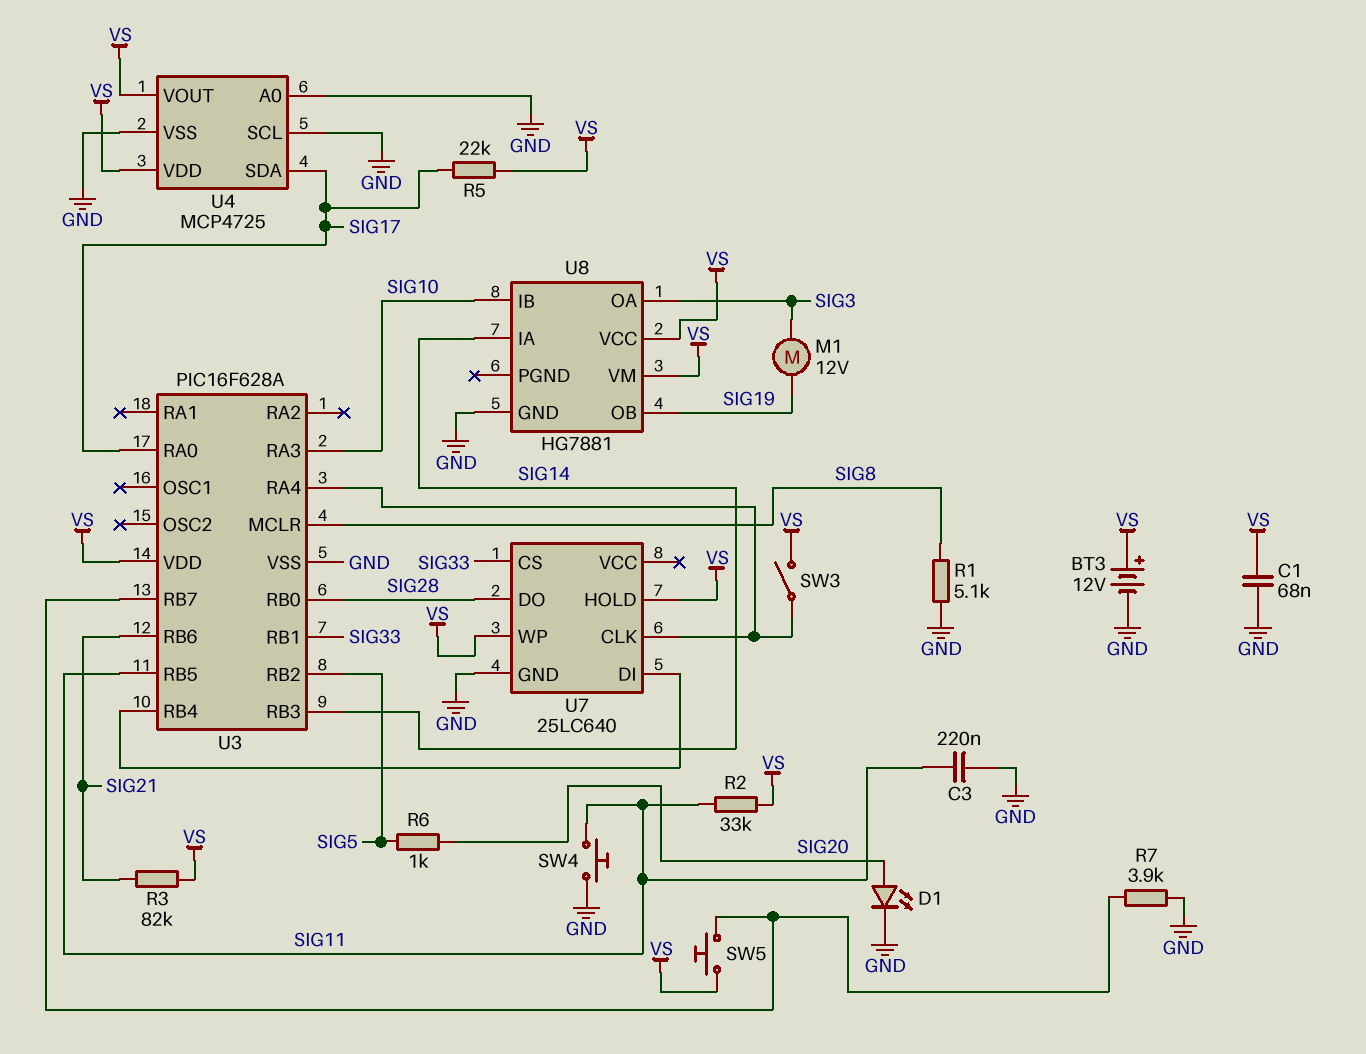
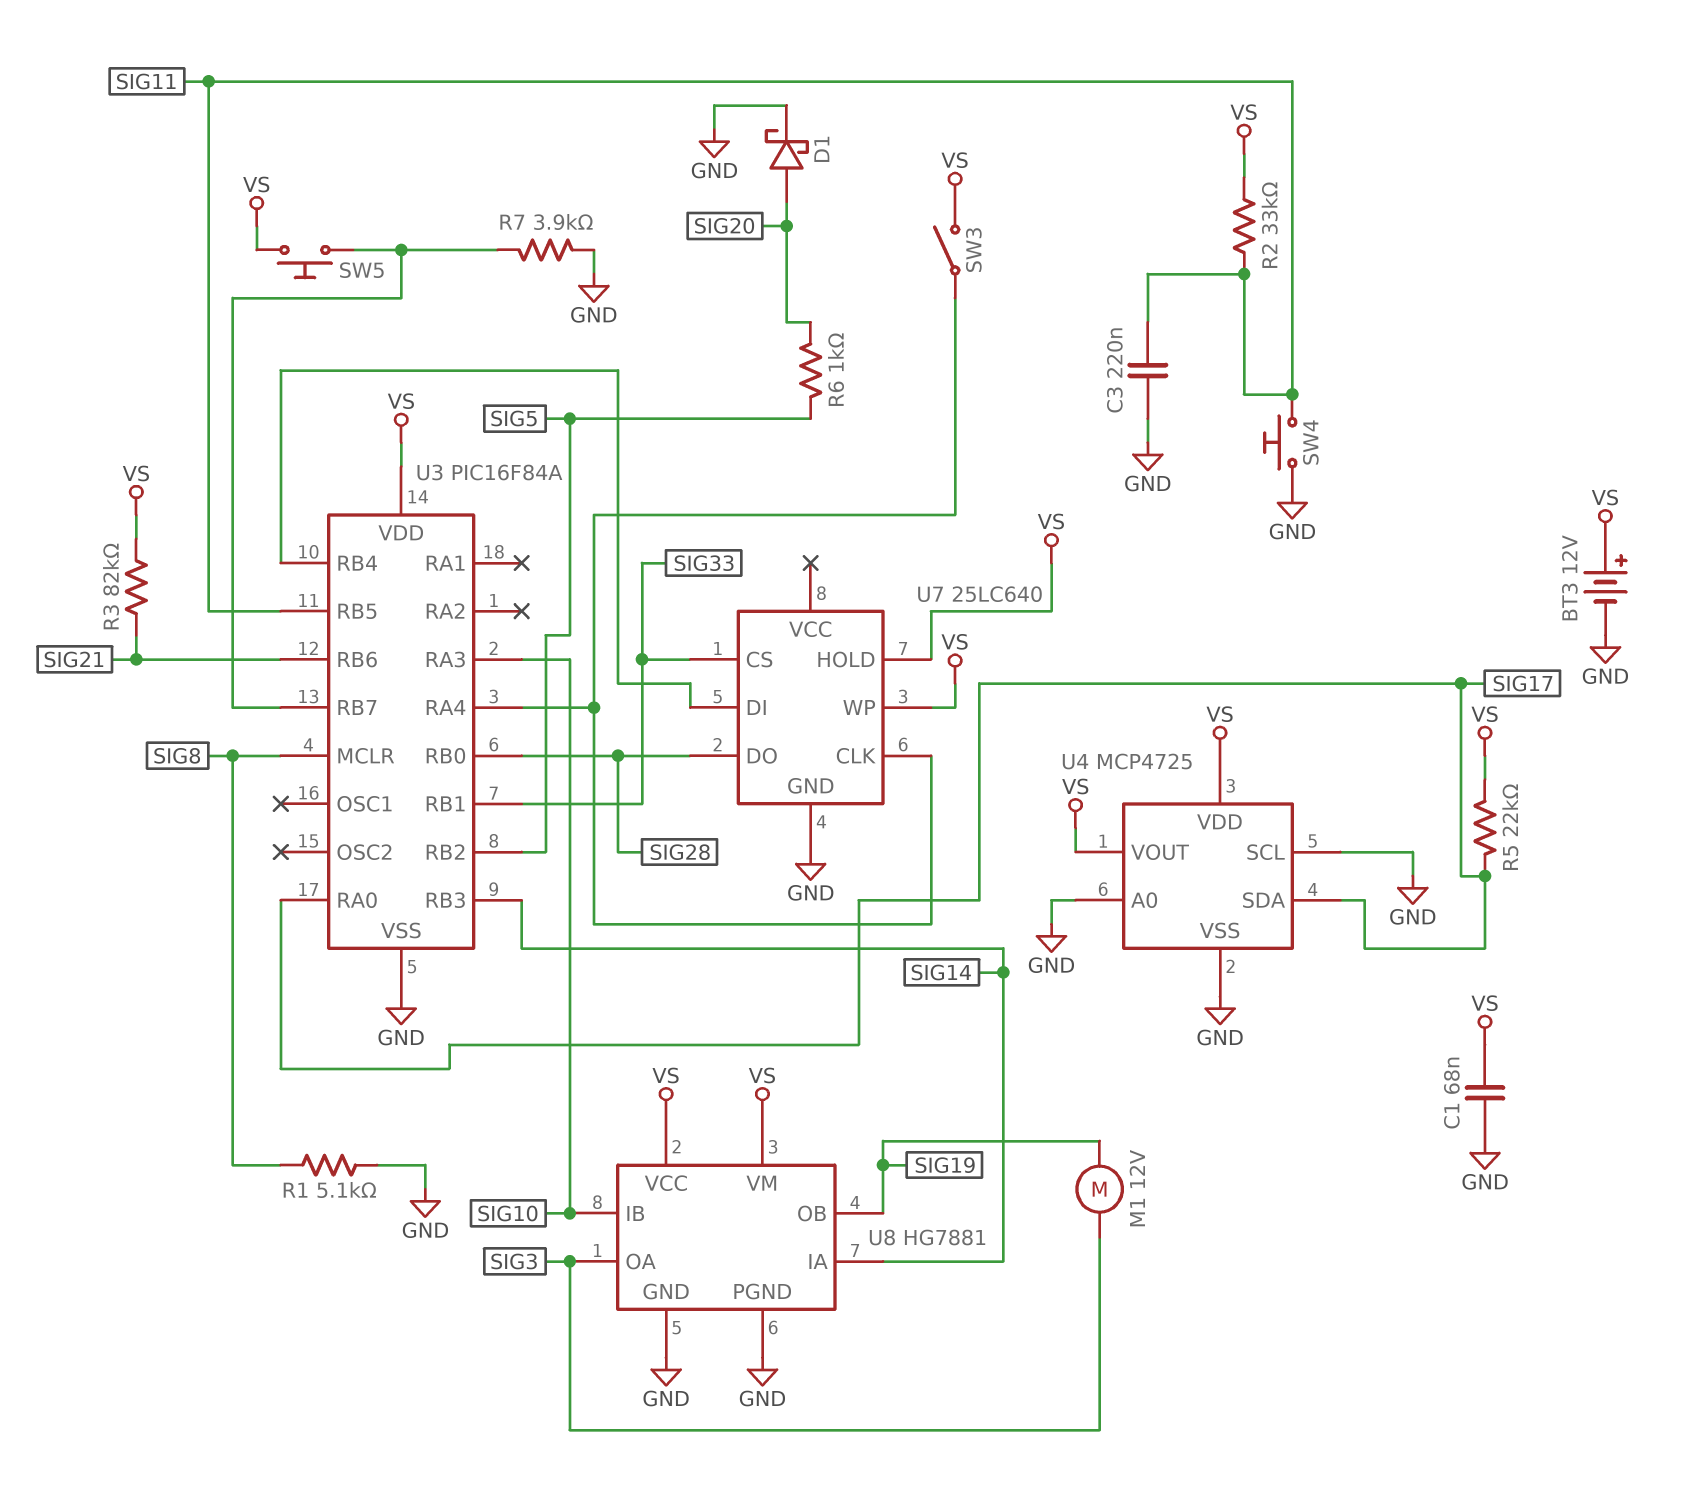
D1: LED (A SIG20, K GND) -> schottky (A SIG20, K GND)
U3: PIC16F628A -> PIC16F84A
U8 pin PGND: none -> GND

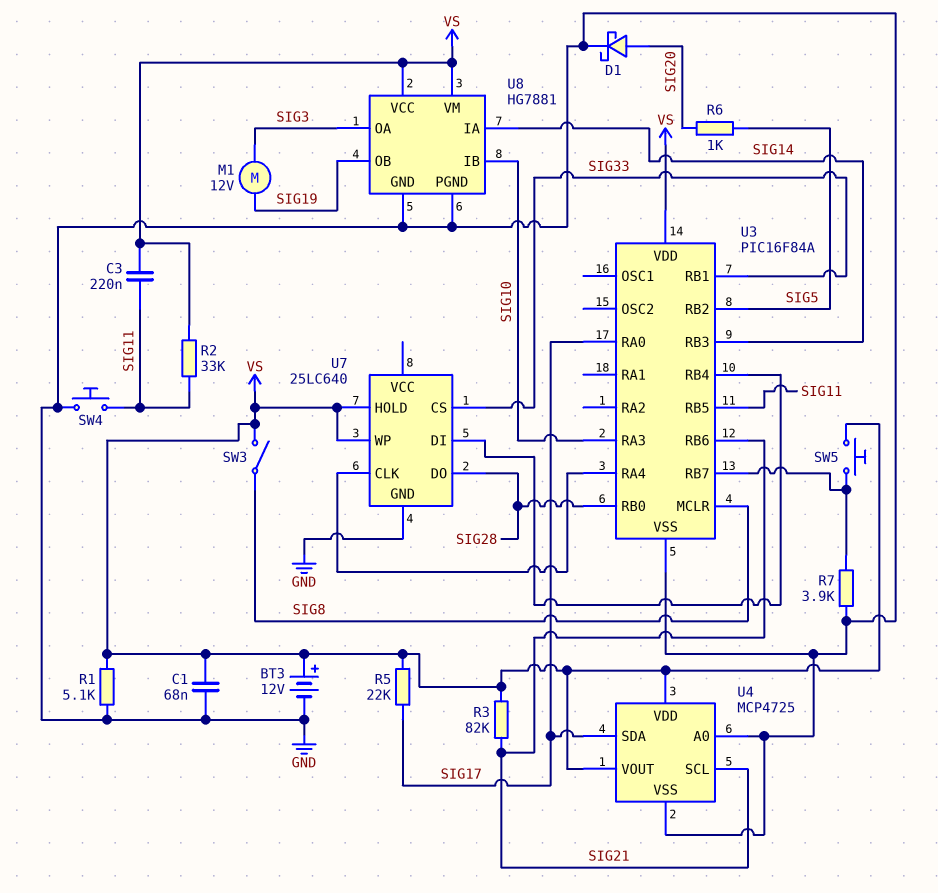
C3: 220nF (GND, SIG11) -> 220nF (SIG11, VS)
R1: 5.1k (GND, SIG8) -> 5.1k (GND, VS)
SW3: switch (U3/RA4, VS) -> switch (SIG8, VS)
U4 pin SCL: GND -> SIG21

